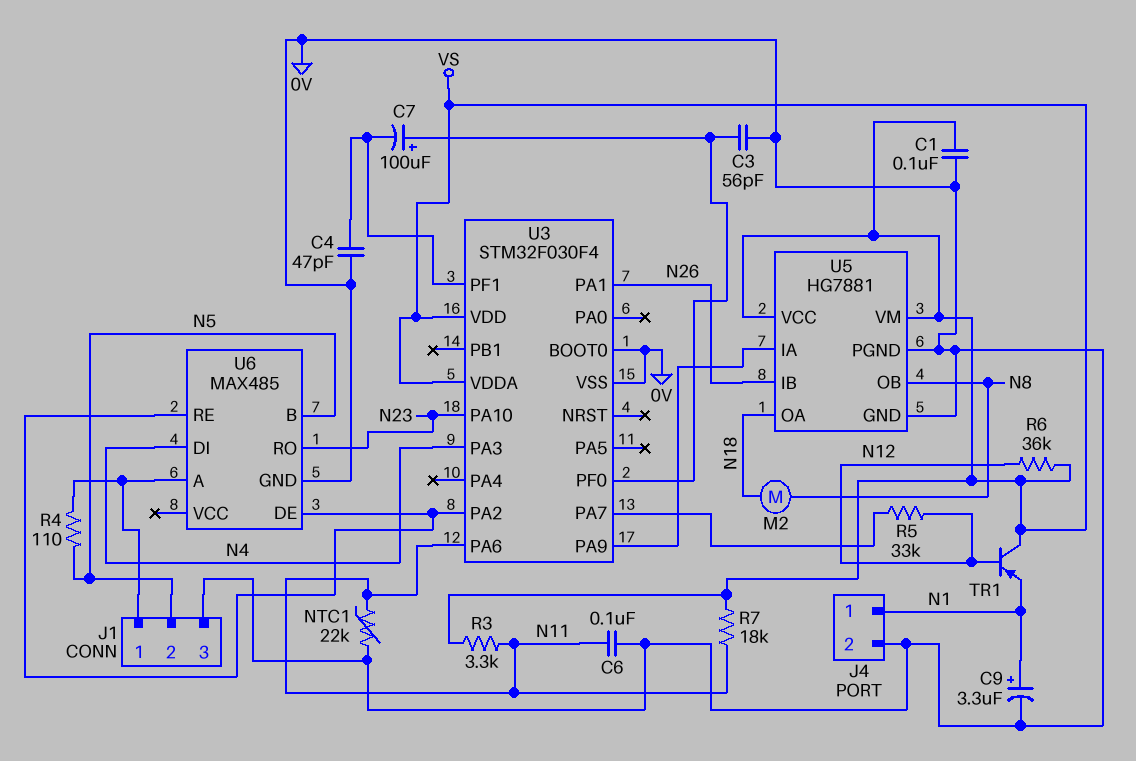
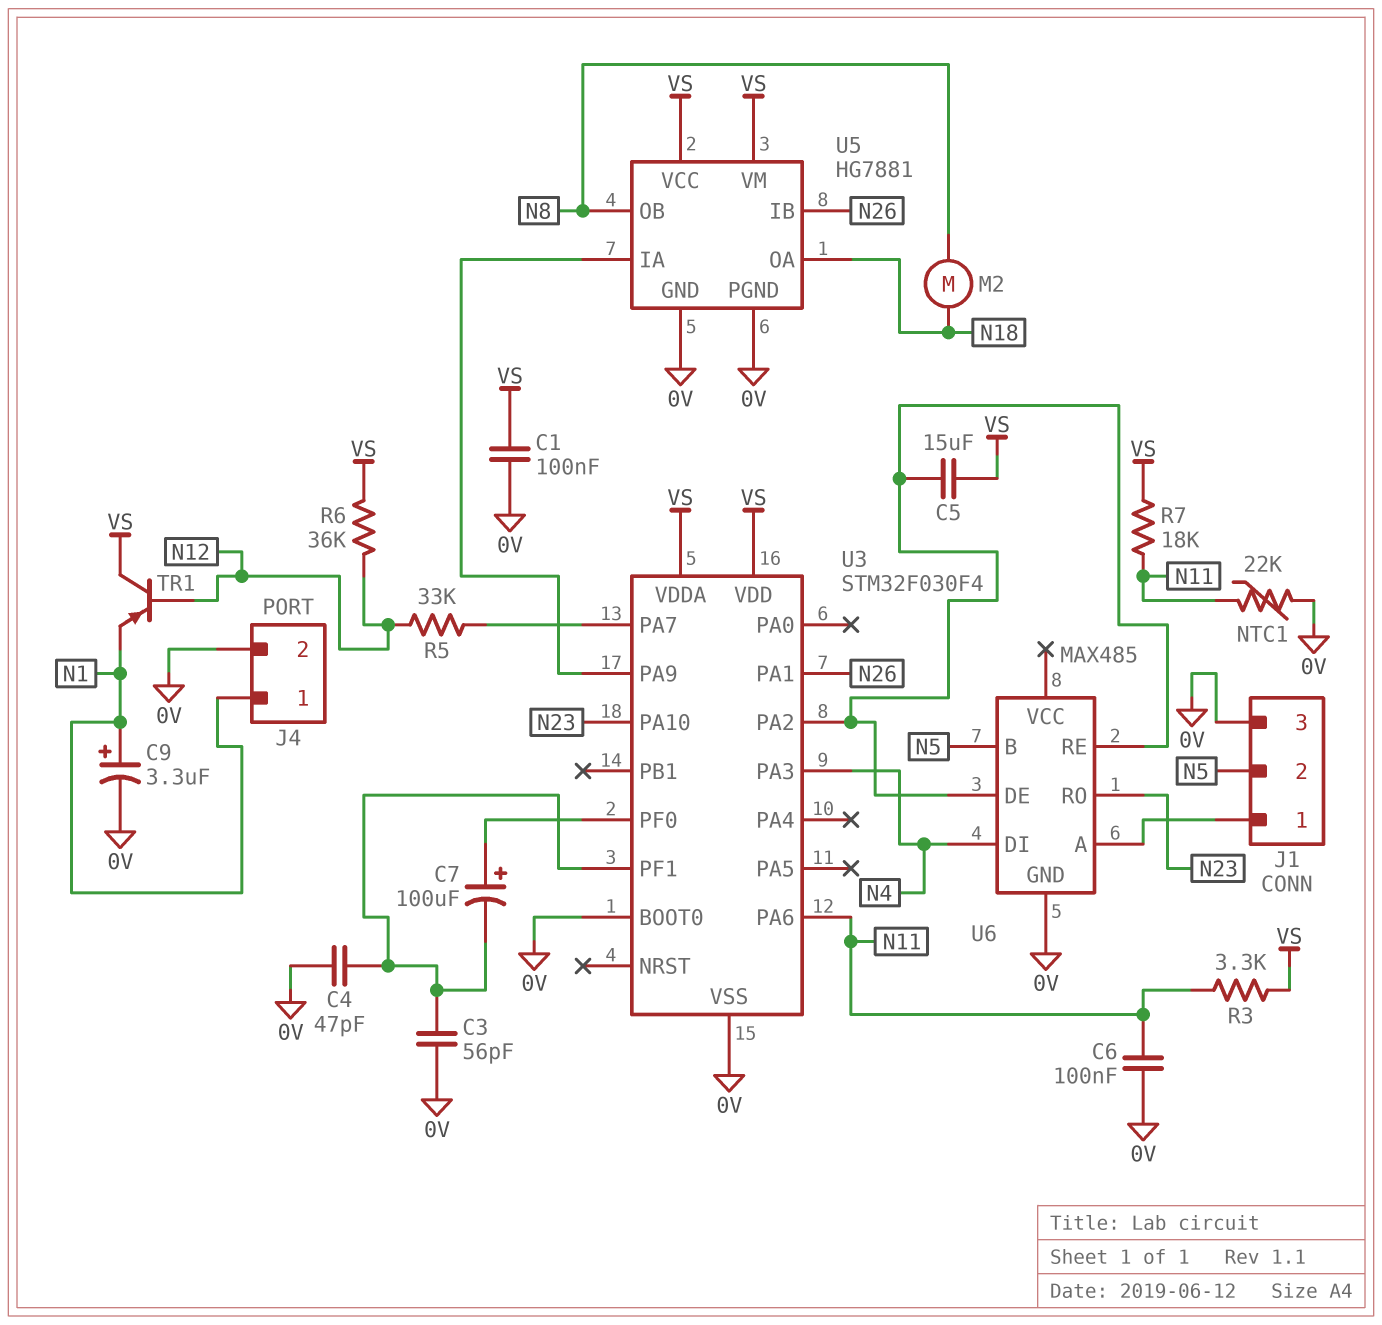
C3: 56pF (0V, U3/PF0) -> 56pF (0V, U3/PF1)
C5: none -> 15uF (U3/PA2, VS)
R4: 110 (J1/1, N5) -> none

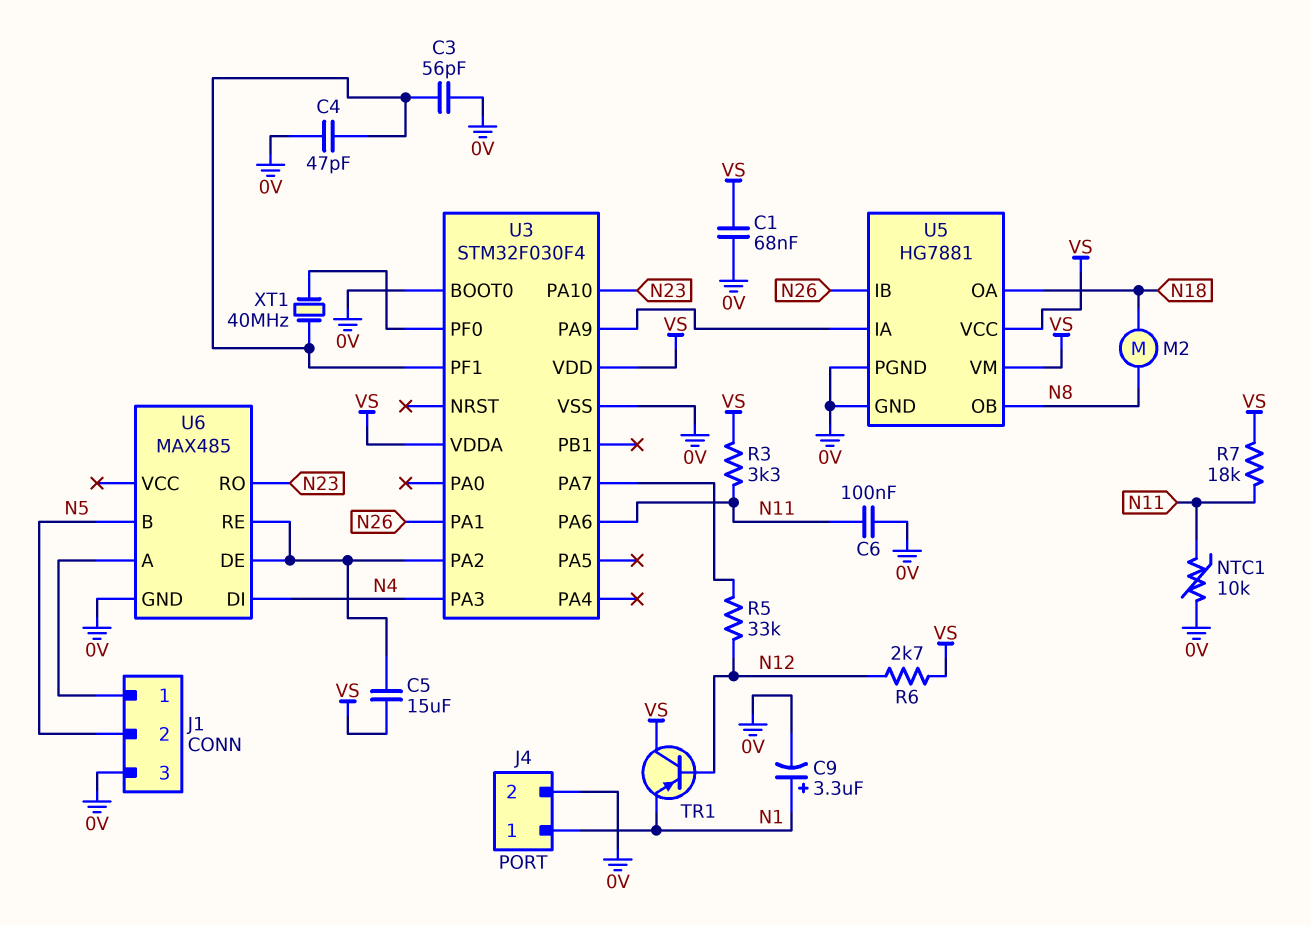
C1: 100nF (0V, VS) -> 68nF (0V, VS)
C7: 100uF (plus U3/PF0, minus U3/PF1) -> none
NTC1: 22k (0V, N11) -> 10k (0V, N11)
R6: 36k (N12, VS) -> 2.7k (N12, VS)
XT1: none -> 40MHz (U3/PF0, U3/PF1)

